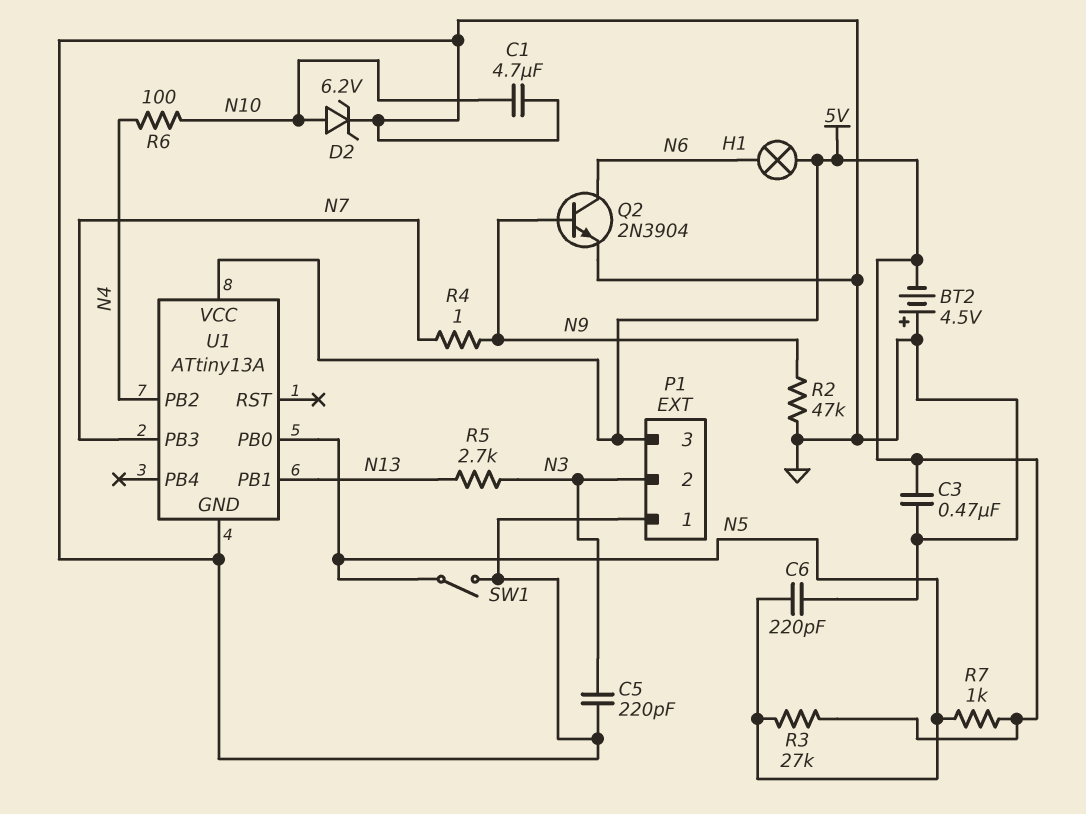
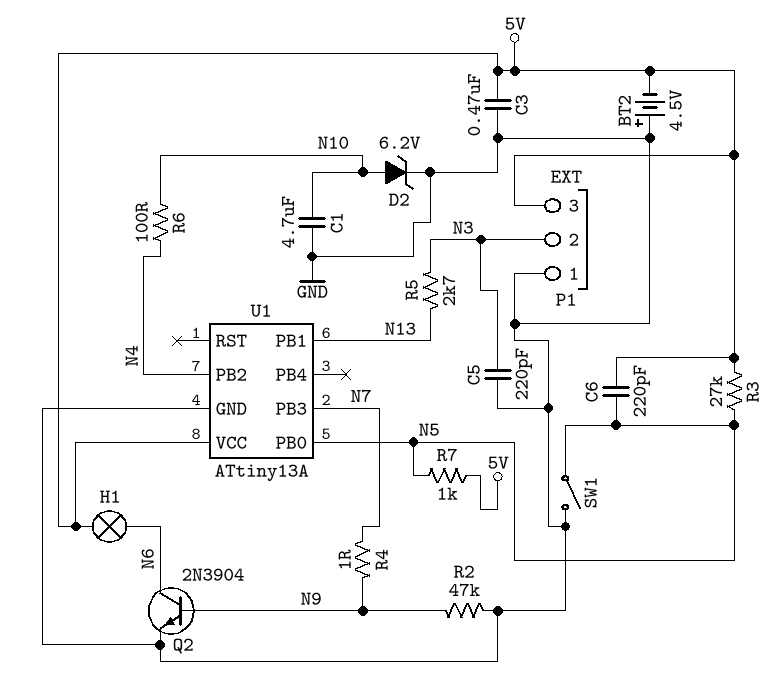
C6: 220pF (GND, N5) -> 220pF (5V, N5)

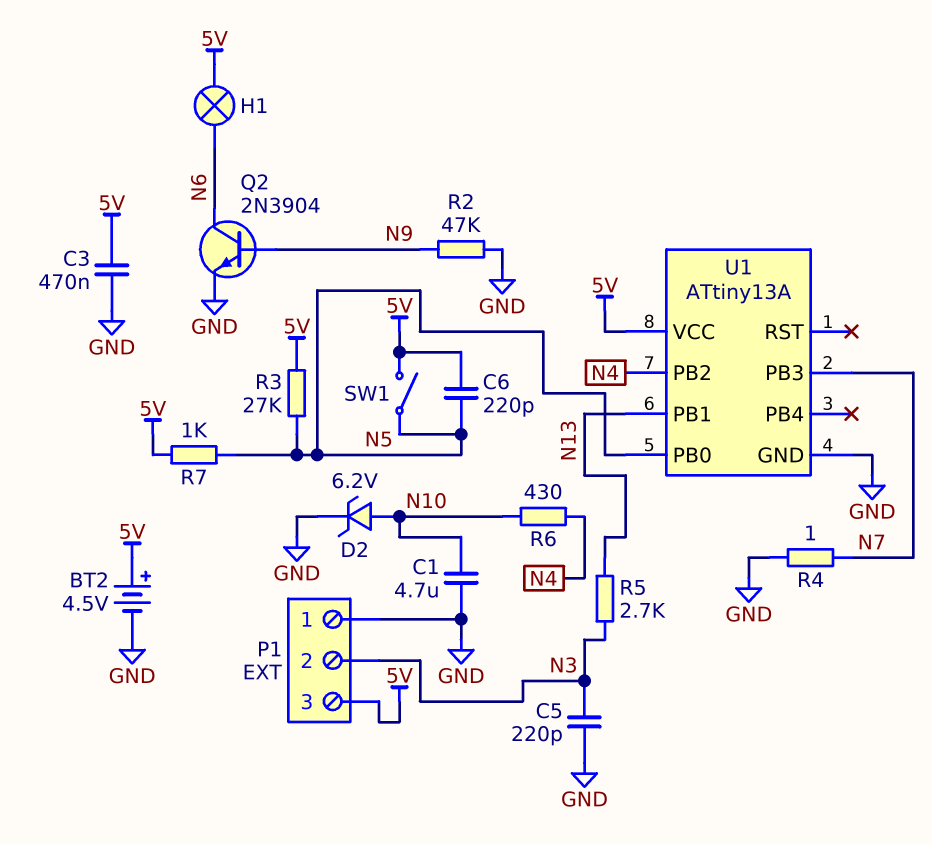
BT2: 4.5V (plus GND, minus 5V) -> 4.5V (plus 5V, minus GND)
R4: 1 (N7, N9) -> 1 (GND, N7)
R6: 100 (N4, N10) -> 430 (N4, N10)
SW1: switch (GND, N5) -> switch (5V, N5)

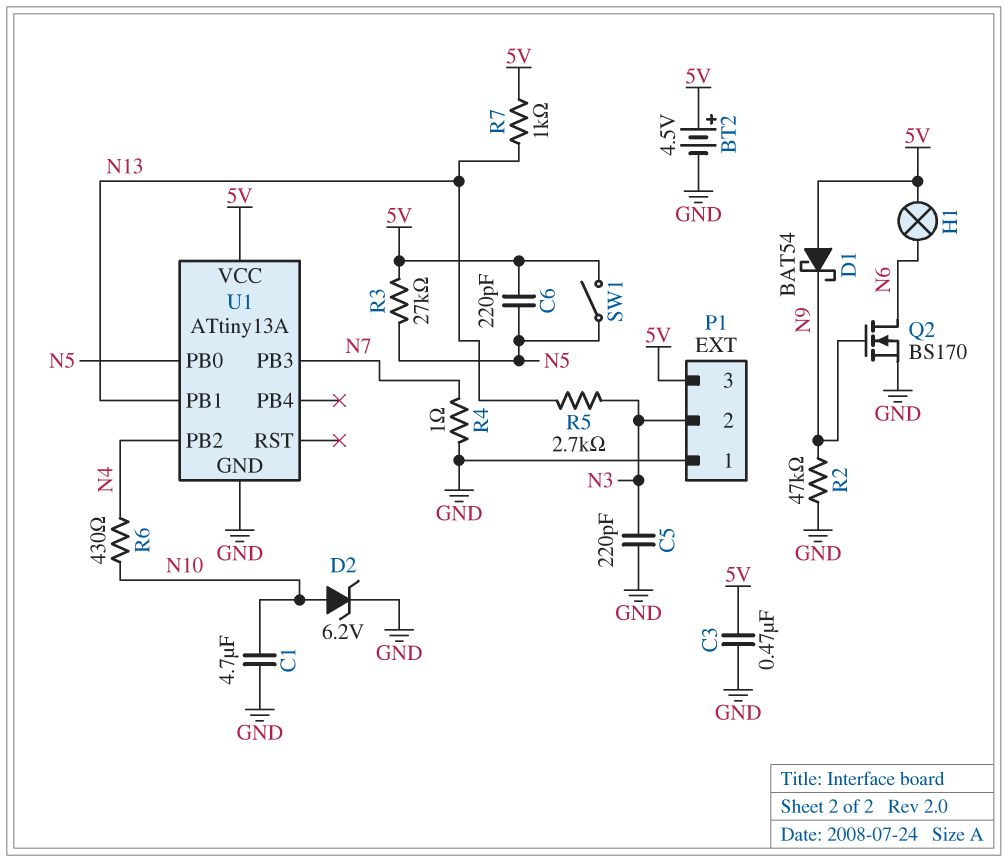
D1: none -> schottky BAT54 (A 5V, K N9)
Q2: NPN 2N3904 (B N9, C N6, E GND) -> NMOS BS170 (G N9, D N6, S GND)
R7: 1k (5V, N5) -> 1k (5V, N13)

